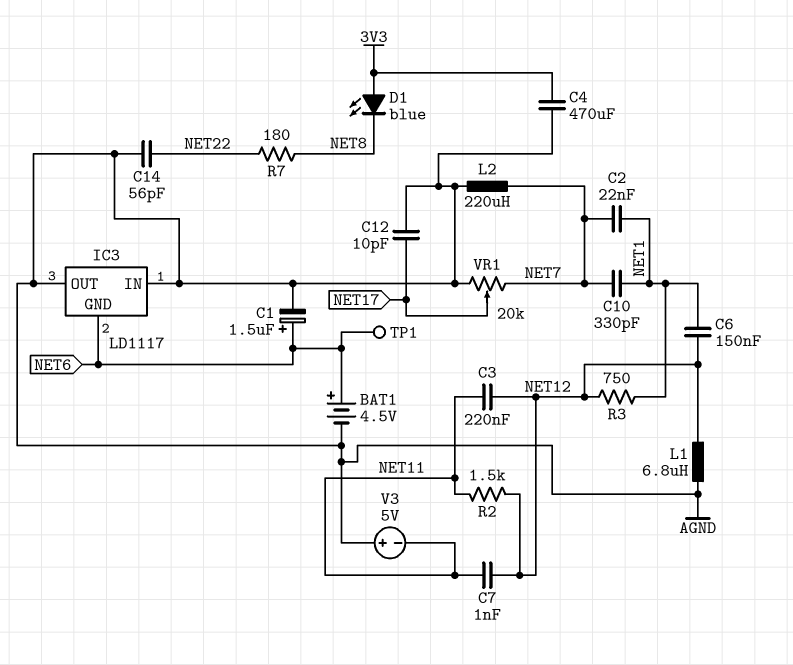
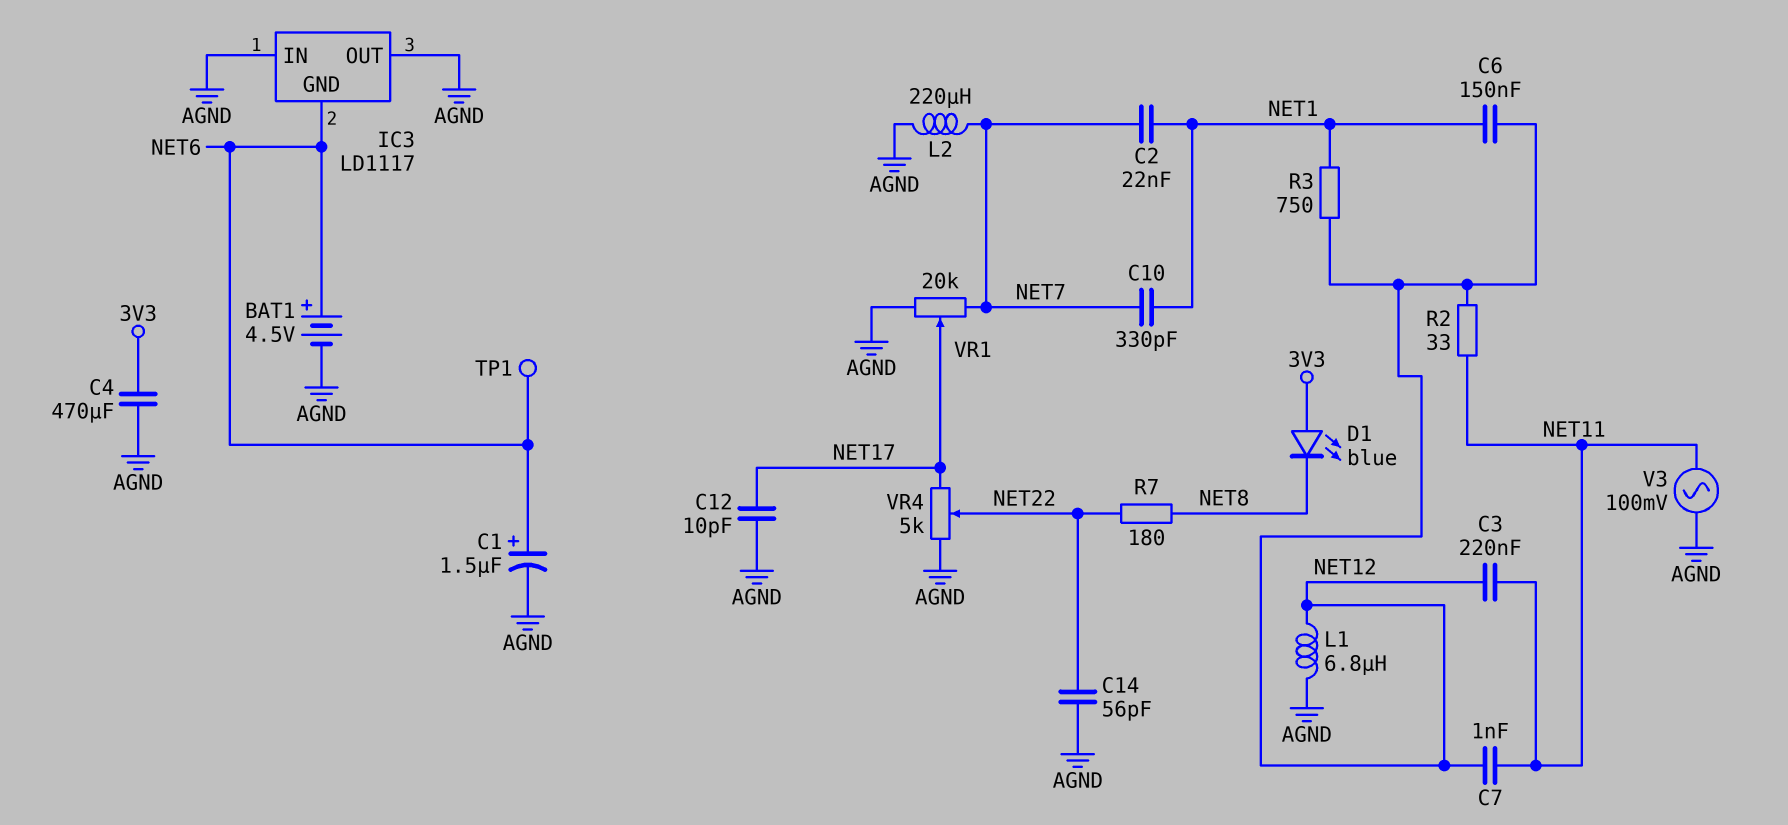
R2: 1.5k (NET11, NET12) -> 33 (NET11, NET12)
V3: 5V (plus AGND, minus NET11) -> AC 100mV (AGND, NET11)
VR4: none -> 5k (AGND, NET17, wiper NET22)

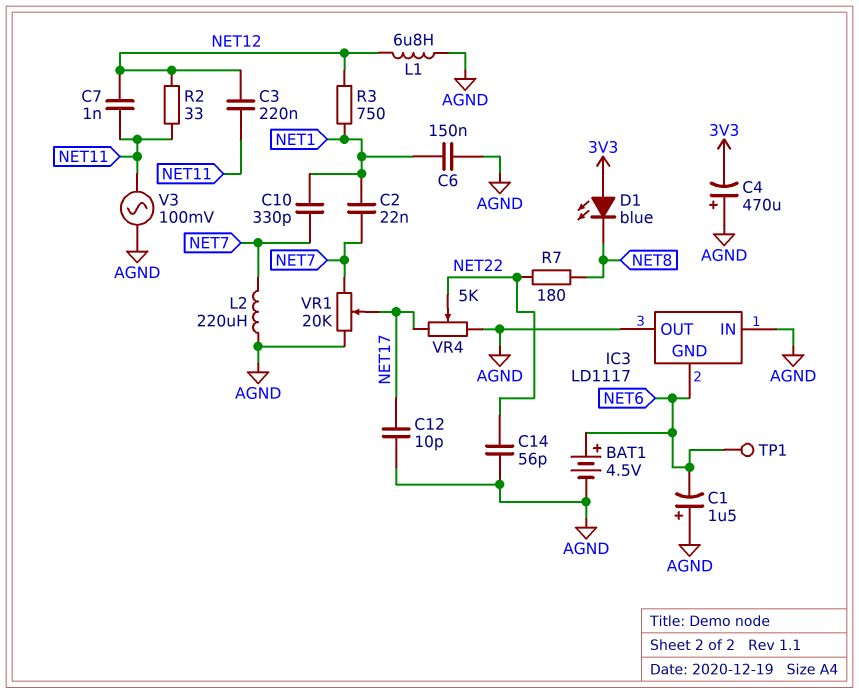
C1: 1.5uF (plus NET6, minus AGND) -> 1.5uF (plus AGND, minus NET6)
C4: 470uF (3V3, AGND) -> 470uF (plus AGND, minus 3V3)
C6: 150nF (NET1, NET12) -> 150nF (AGND, NET1)

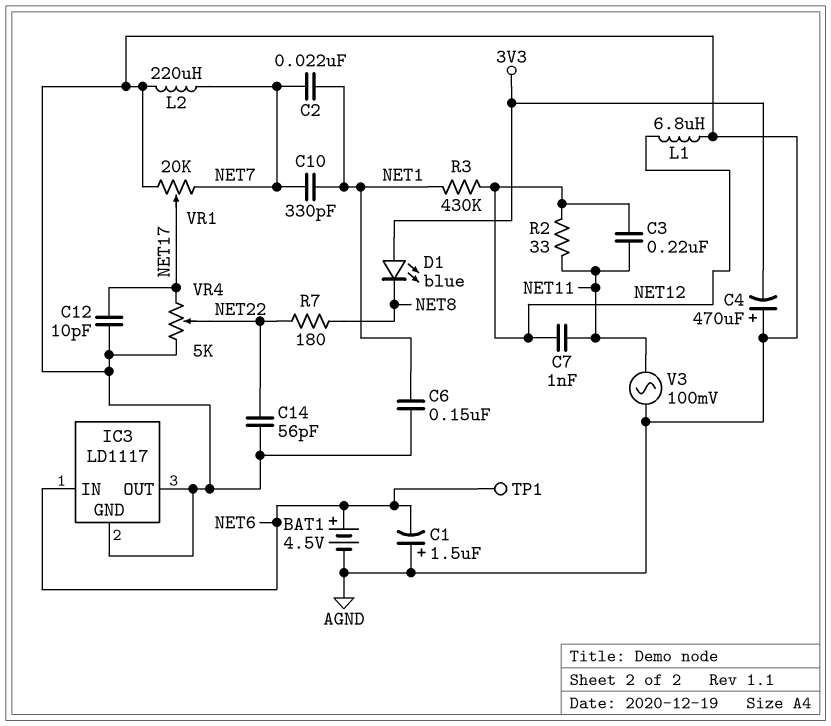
IC3 pin GND: NET6 -> AGND
IC3 pin IN: AGND -> NET6
R3: 750 (NET1, NET12) -> 430k (NET1, NET12)

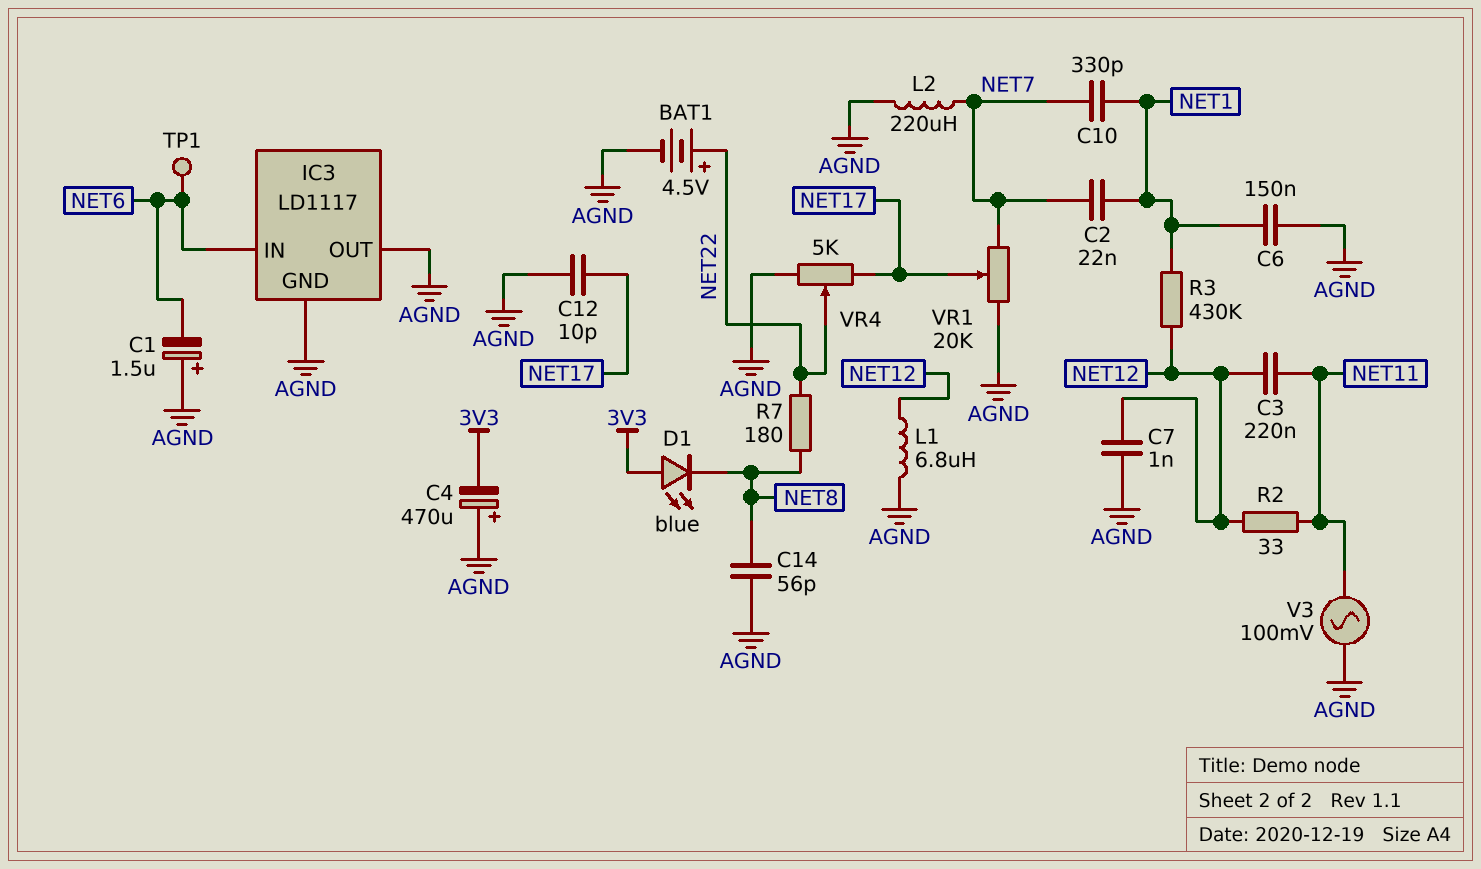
BAT1: 4.5V (plus NET6, minus AGND) -> 4.5V (plus NET22, minus AGND)
C7: 1nF (NET11, NET12) -> 1nF (AGND, NET12)
C14: 56pF (AGND, NET22) -> 56pF (AGND, NET8)

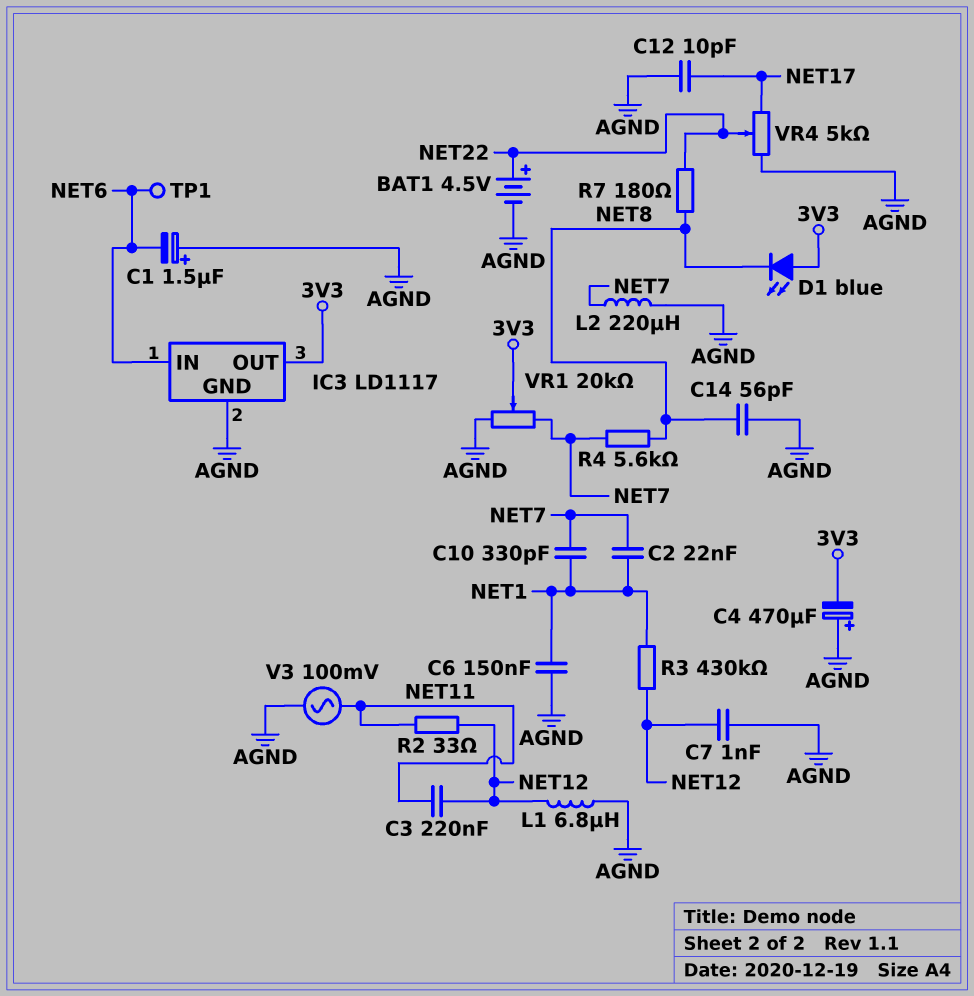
IC3 pin OUT: AGND -> 3V3
R4: none -> 5.6k (NET7, NET8)
VR1: 20k (AGND, NET7, wiper NET17) -> 20k (AGND, NET7, wiper 3V3)

